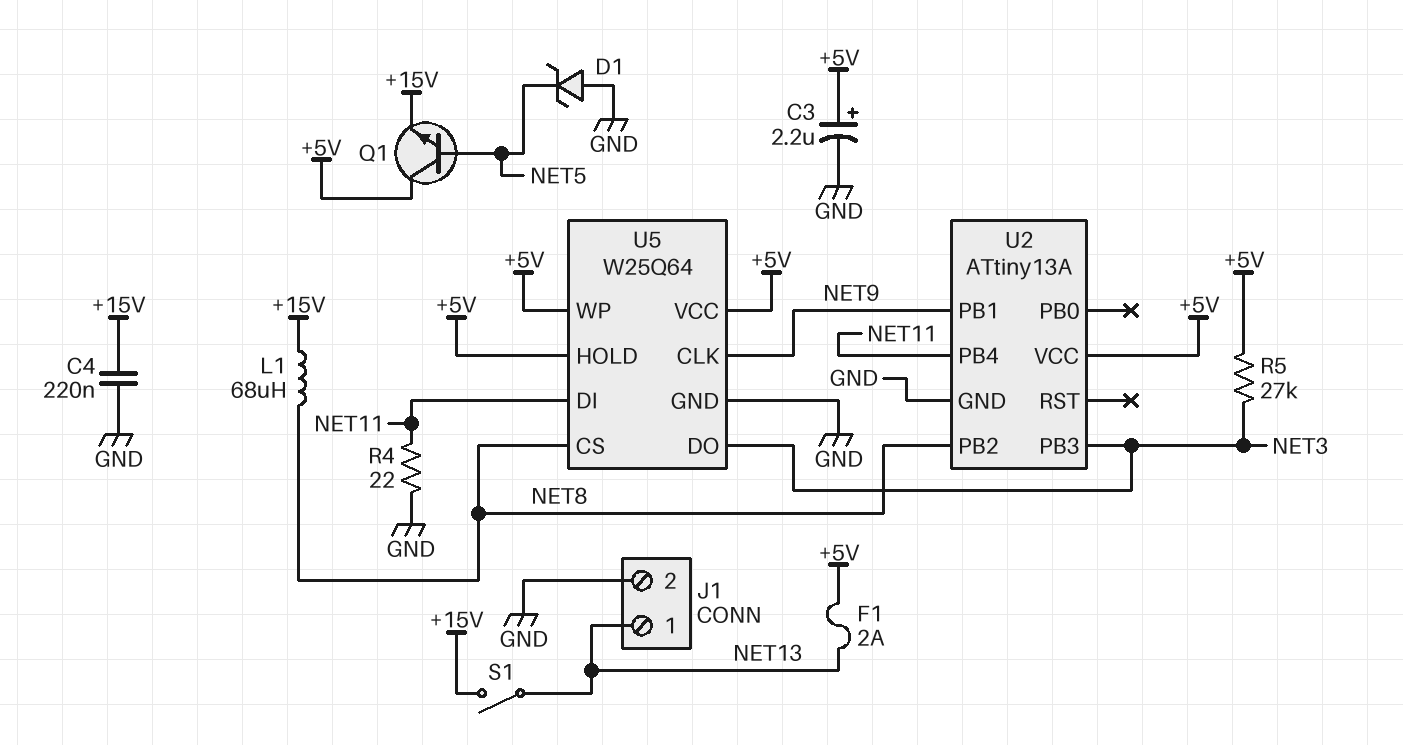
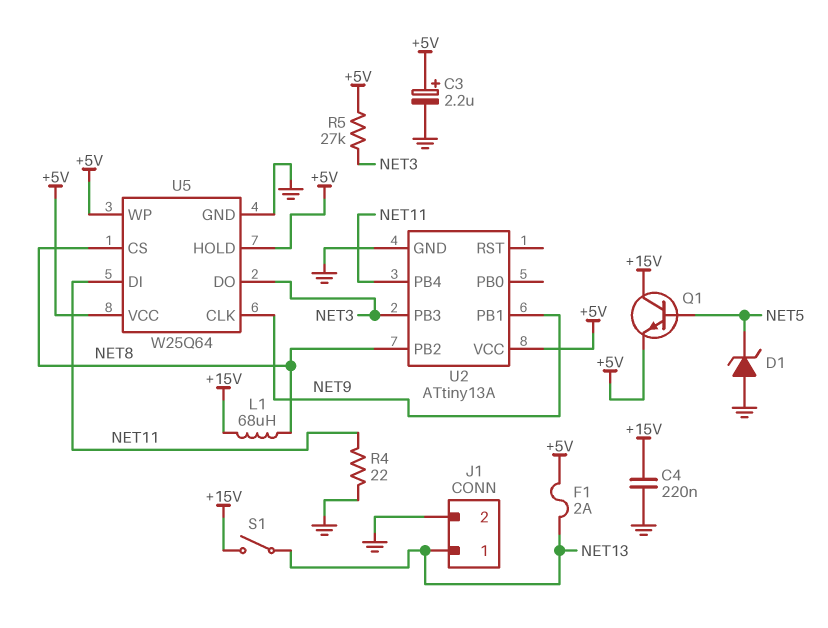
Q1: NPN (B NET5, C +5V, E +15V) -> NPN (B NET5, C +15V, E +5V)

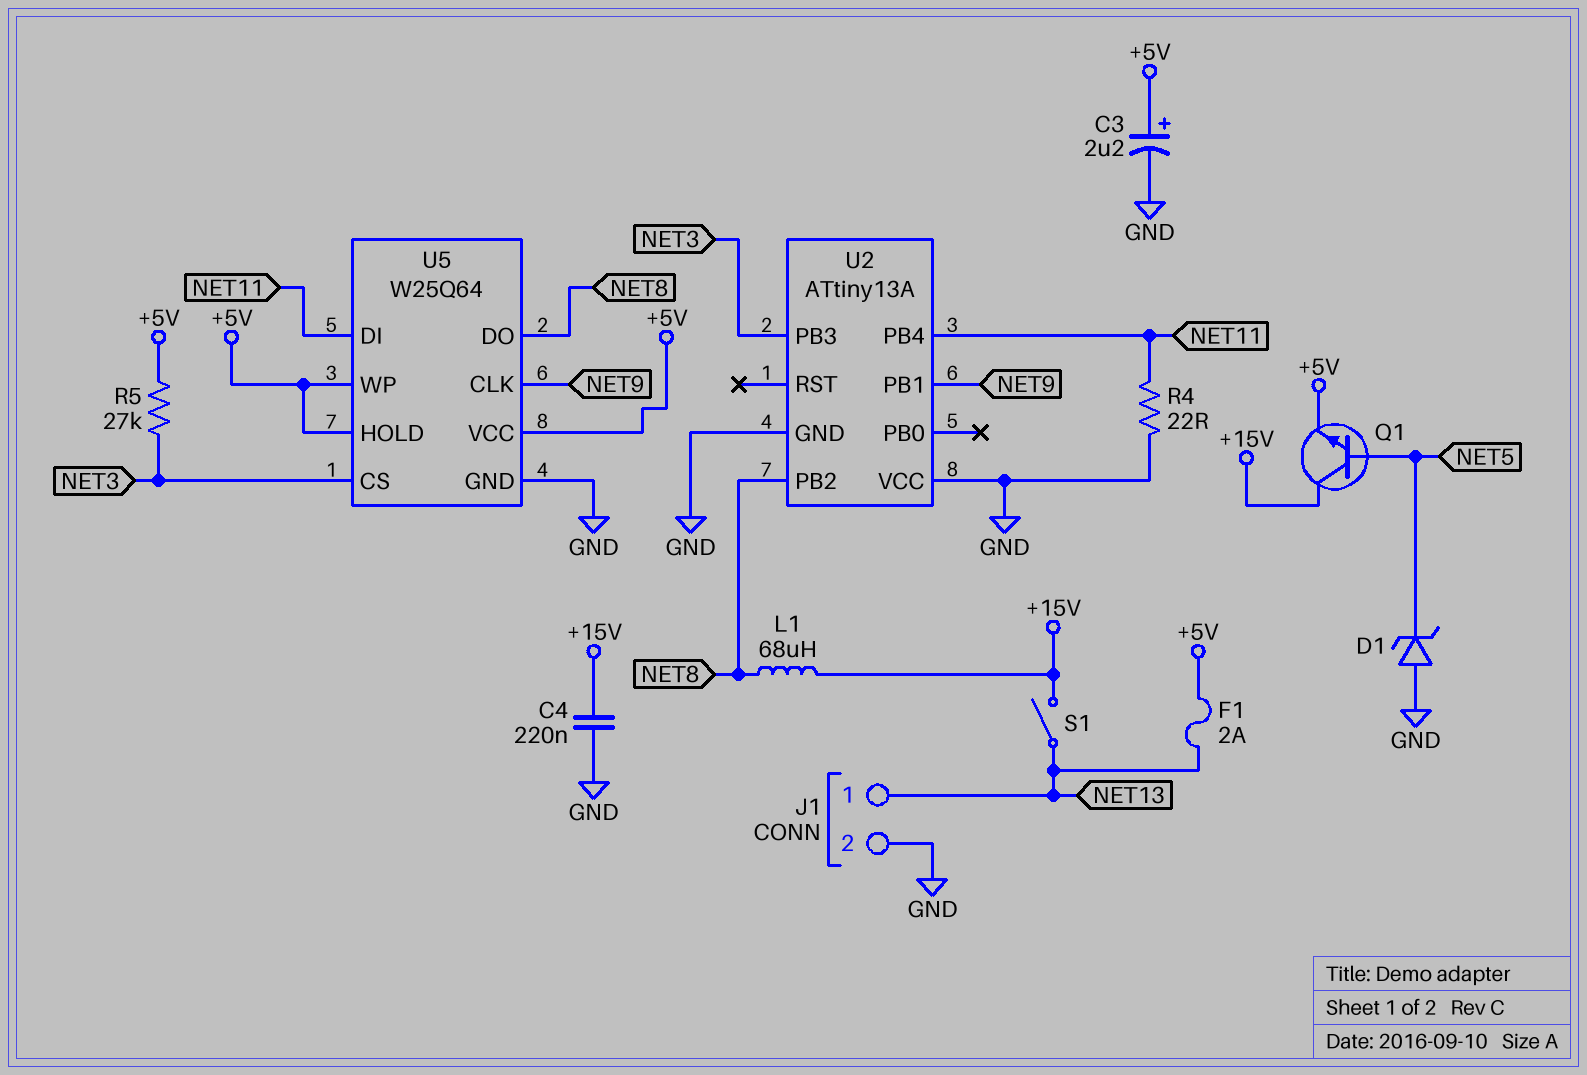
U2 pin VCC: +5V -> GND
U5 pin CS: NET8 -> NET3
U5 pin DO: NET3 -> NET8

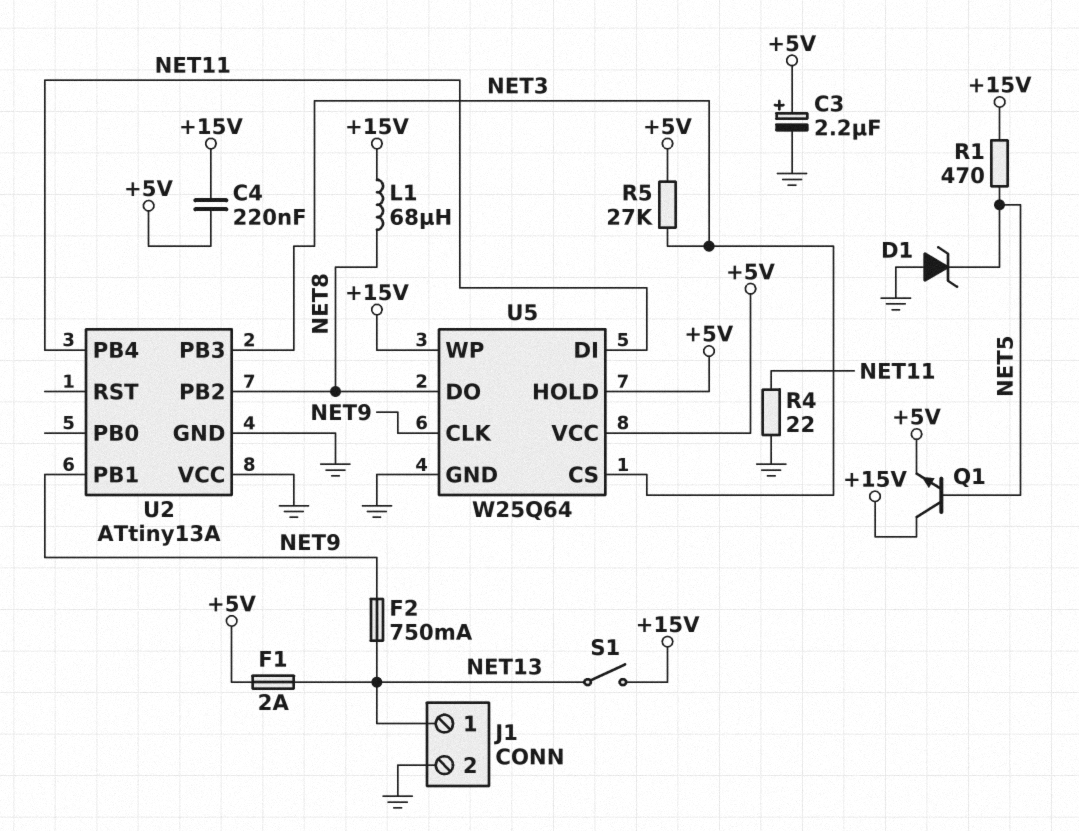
C4: 220nF (+15V, GND) -> 220nF (+5V, +15V)
F2: none -> 750mA (NET9, NET13)
R1: none -> 470 (+15V, NET5)
U5 pin WP: +5V -> +15V

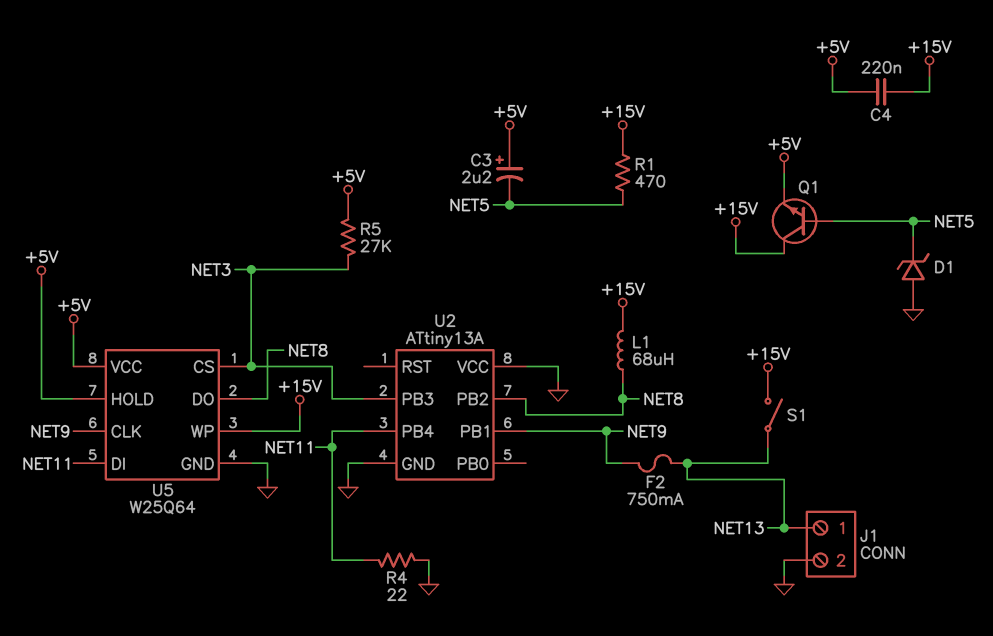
C3: 2.2uF (plus +5V, minus GND) -> 2.2uF (plus +5V, minus NET5)
F1: 2A (+5V, NET13) -> none

